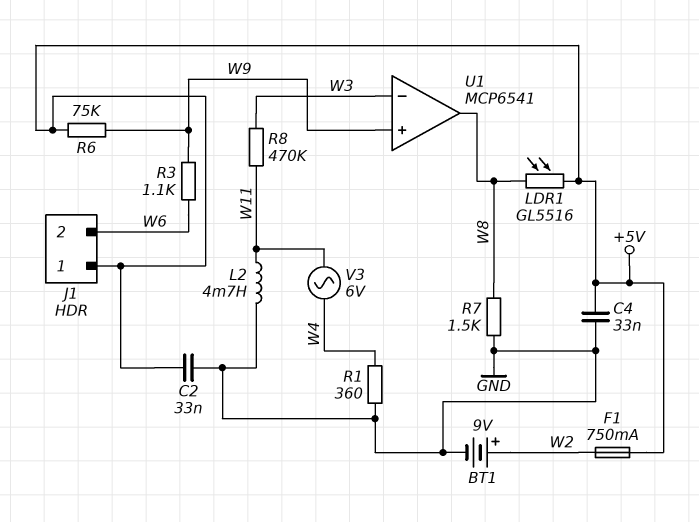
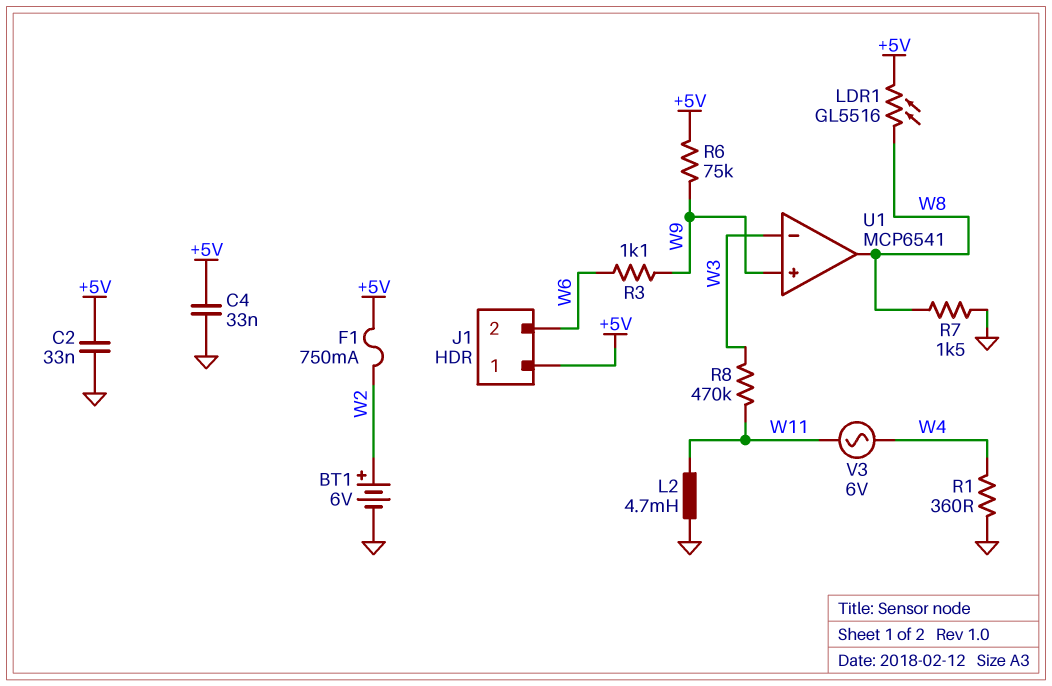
BT1: 9V (plus W2, minus GND) -> 6V (plus W2, minus GND)

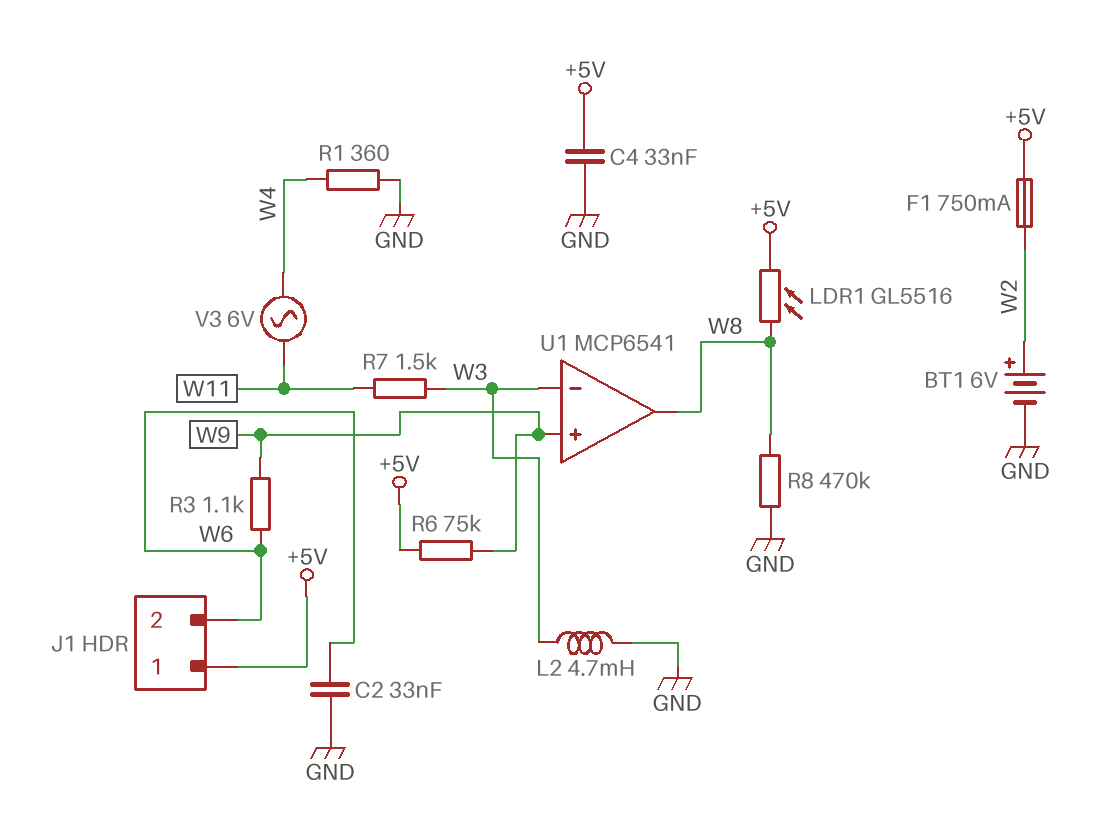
C2: 33nF (+5V, GND) -> 33nF (GND, W6)
L2: 4.7mH (GND, W11) -> 4.7mH (GND, W3)
R7: 1.5k (GND, W8) -> 1.5k (W3, W11)
R8: 470k (W3, W11) -> 470k (GND, W8)

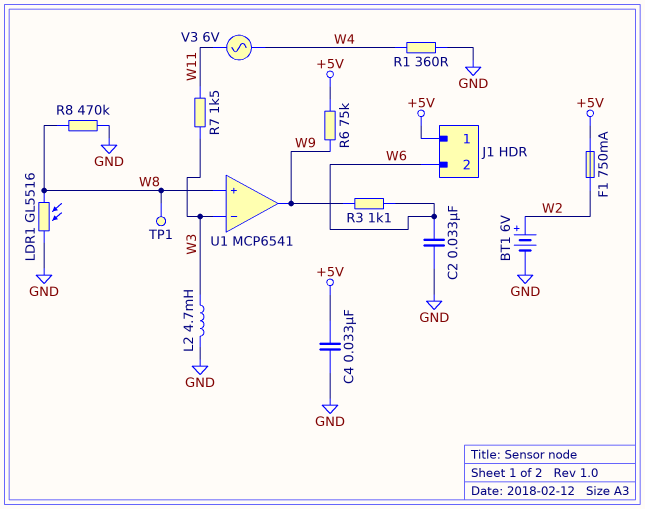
LDR1: GL5516 (+5V, W8) -> GL5516 (GND, W8)
TP1: none -> test point (W8)
U1 pin in+: W9 -> W8
U1 pin out: W8 -> W9

